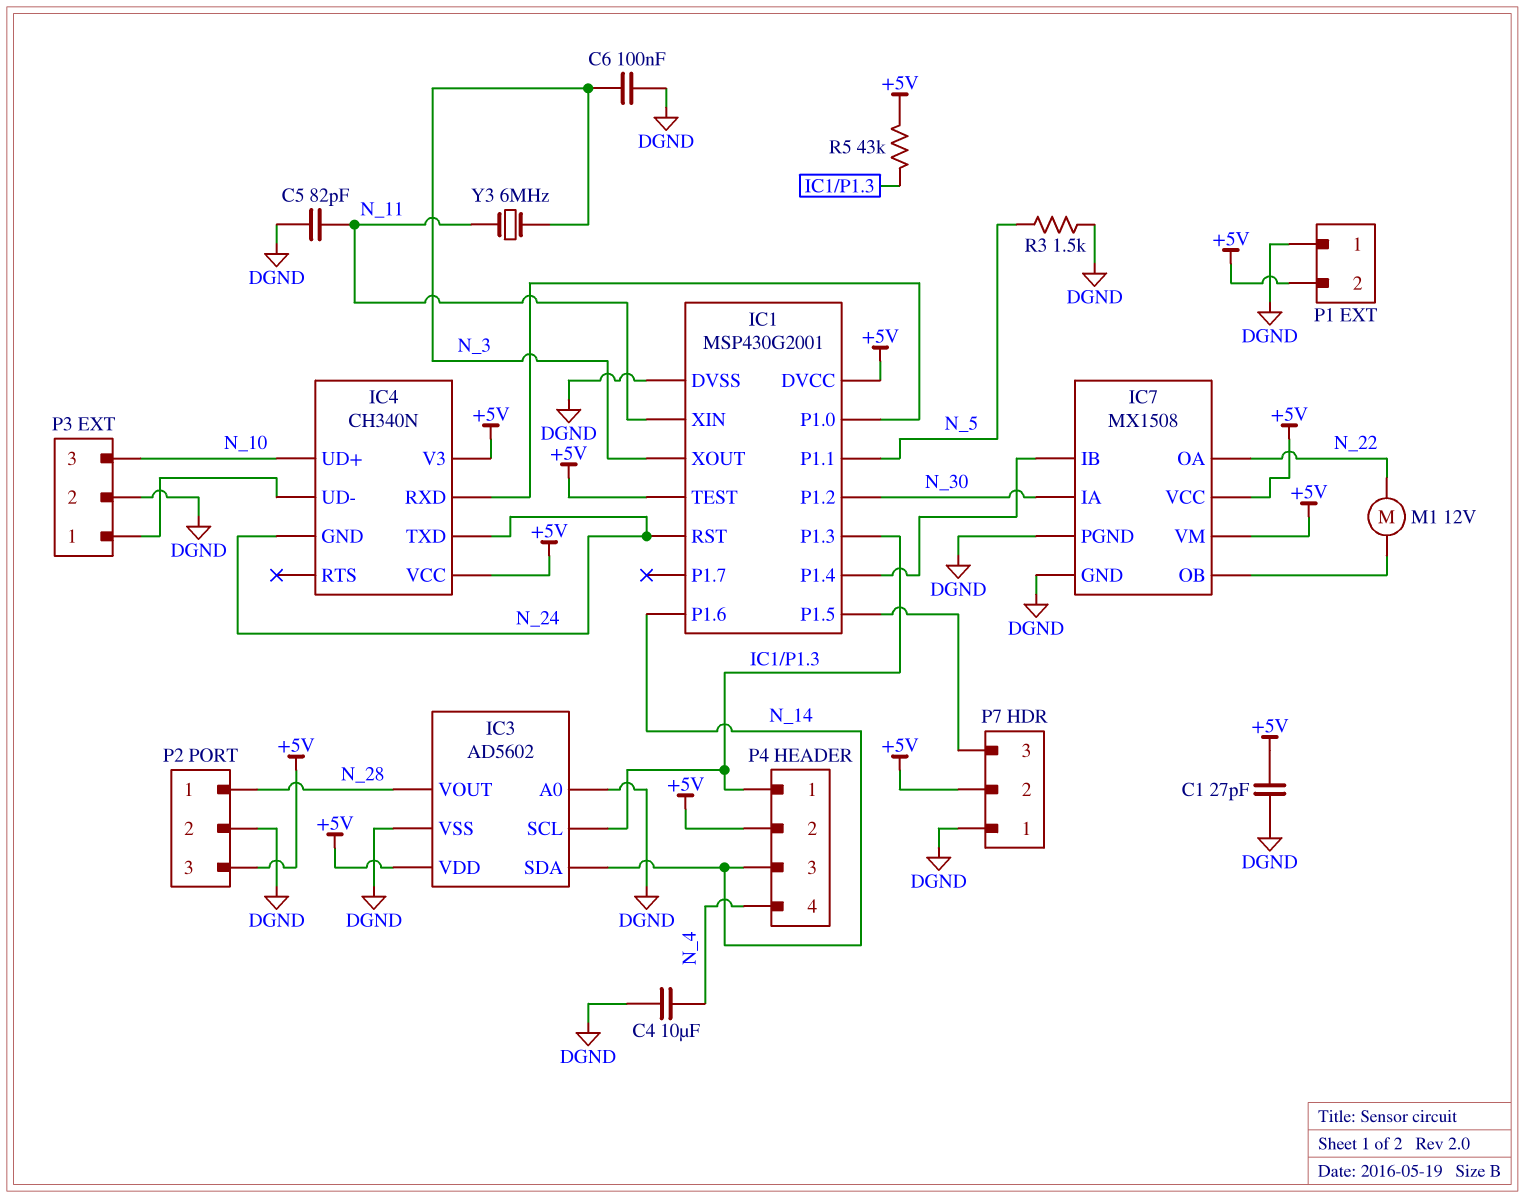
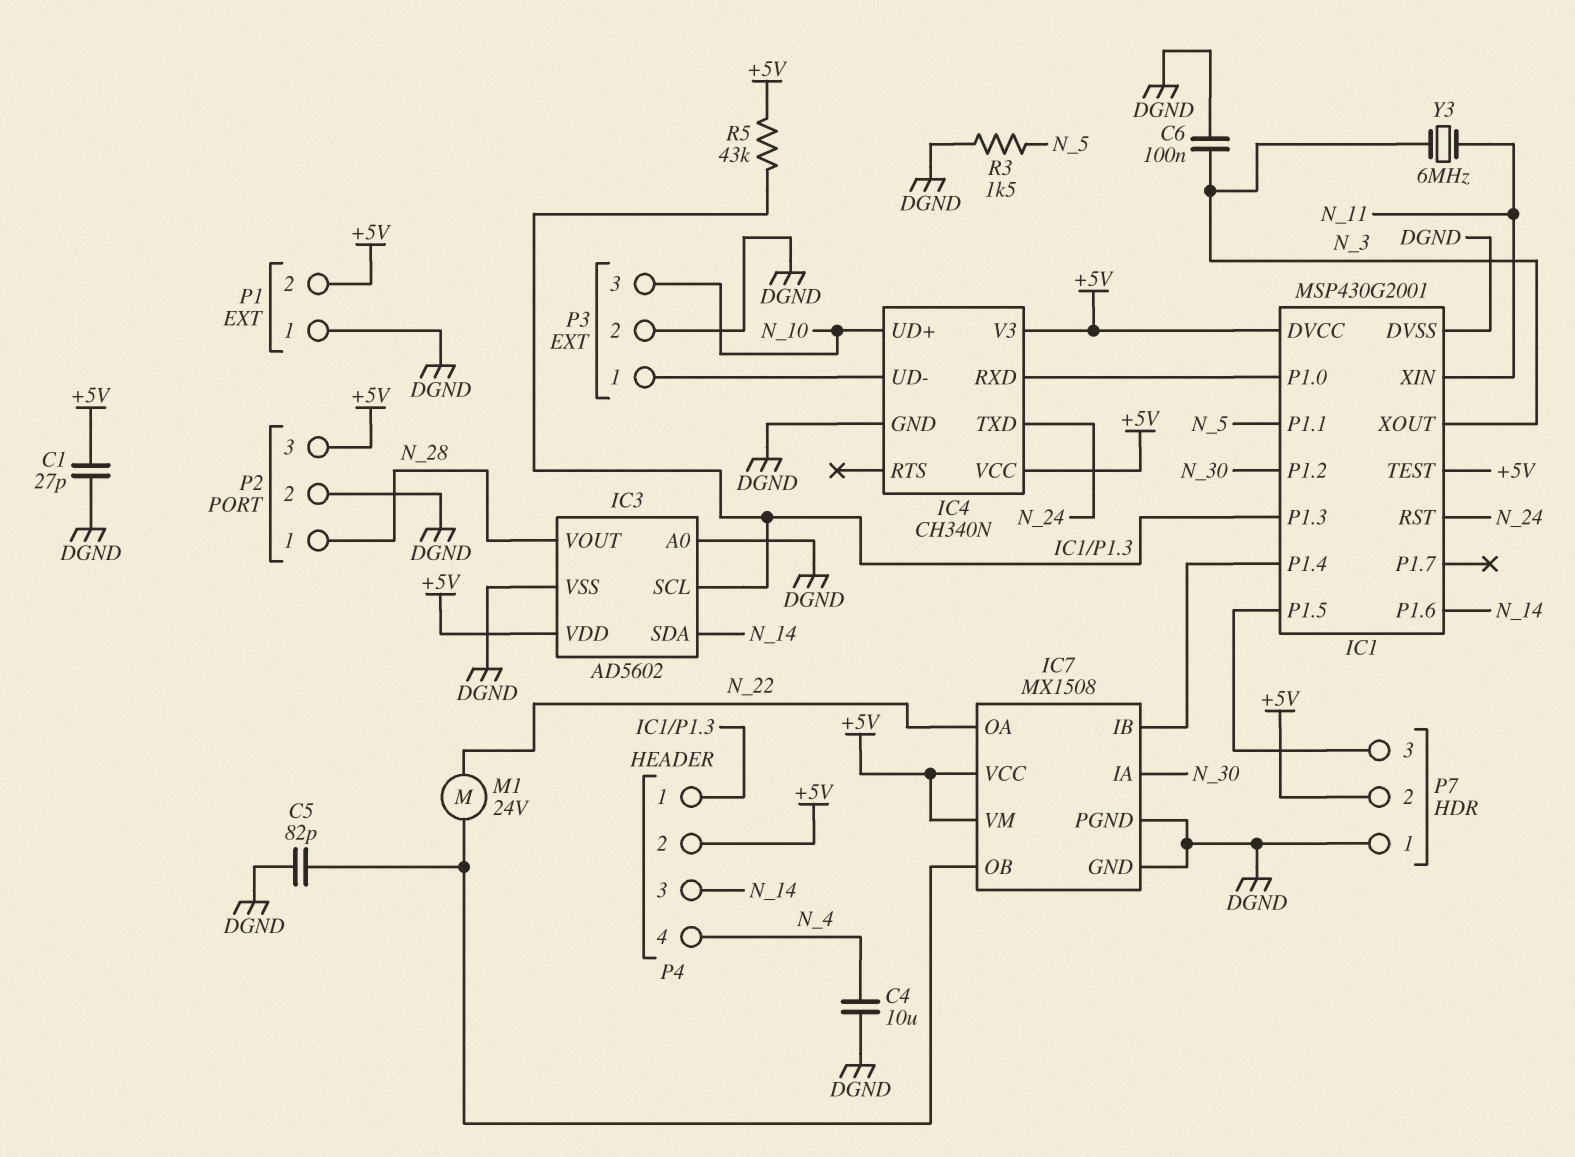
C5: 82pF (DGND, N_11) -> 82pF (DGND, IC7/OB)
IC4 pin GND: N_24 -> DGND
M1: motor 12V (IC7/OB, N_22) -> motor 24V (IC7/OB, N_22)

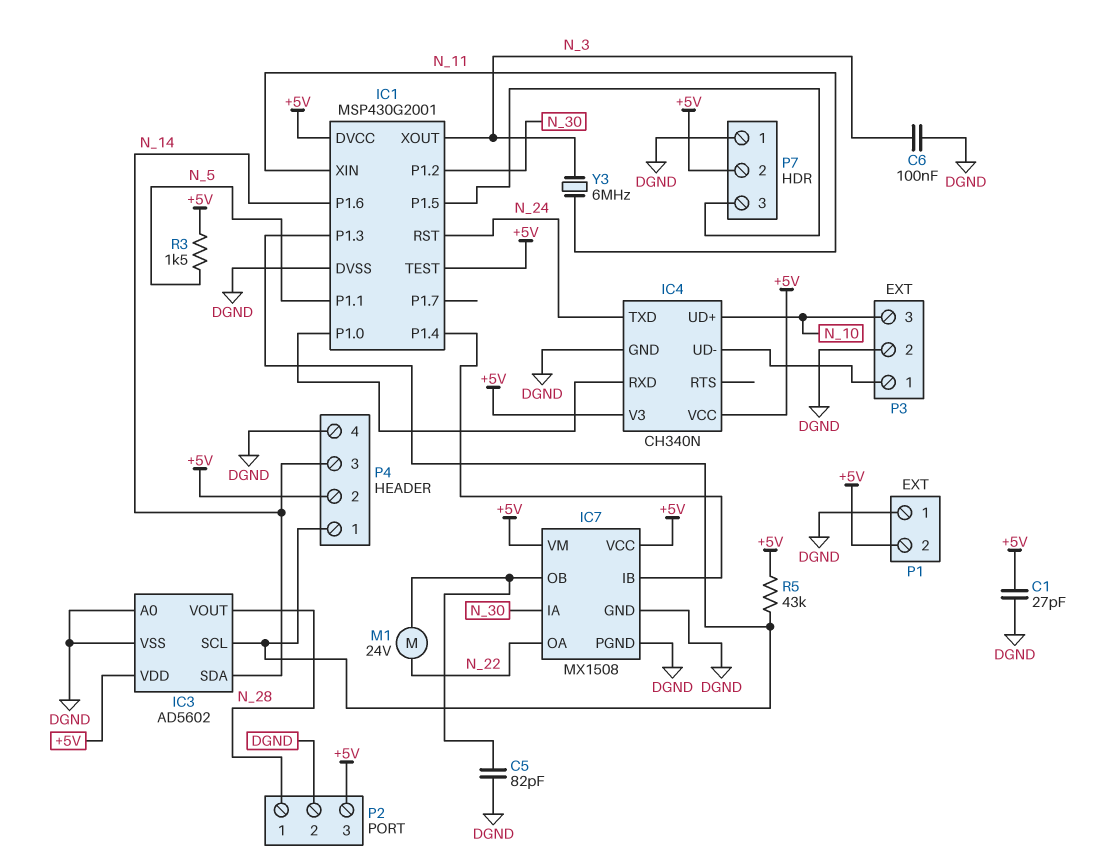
C4: 10uF (DGND, N_4) -> none
P4 pin 4: N_4 -> DGND
R3: 1.5k (DGND, N_5) -> 1.5k (+5V, N_5)

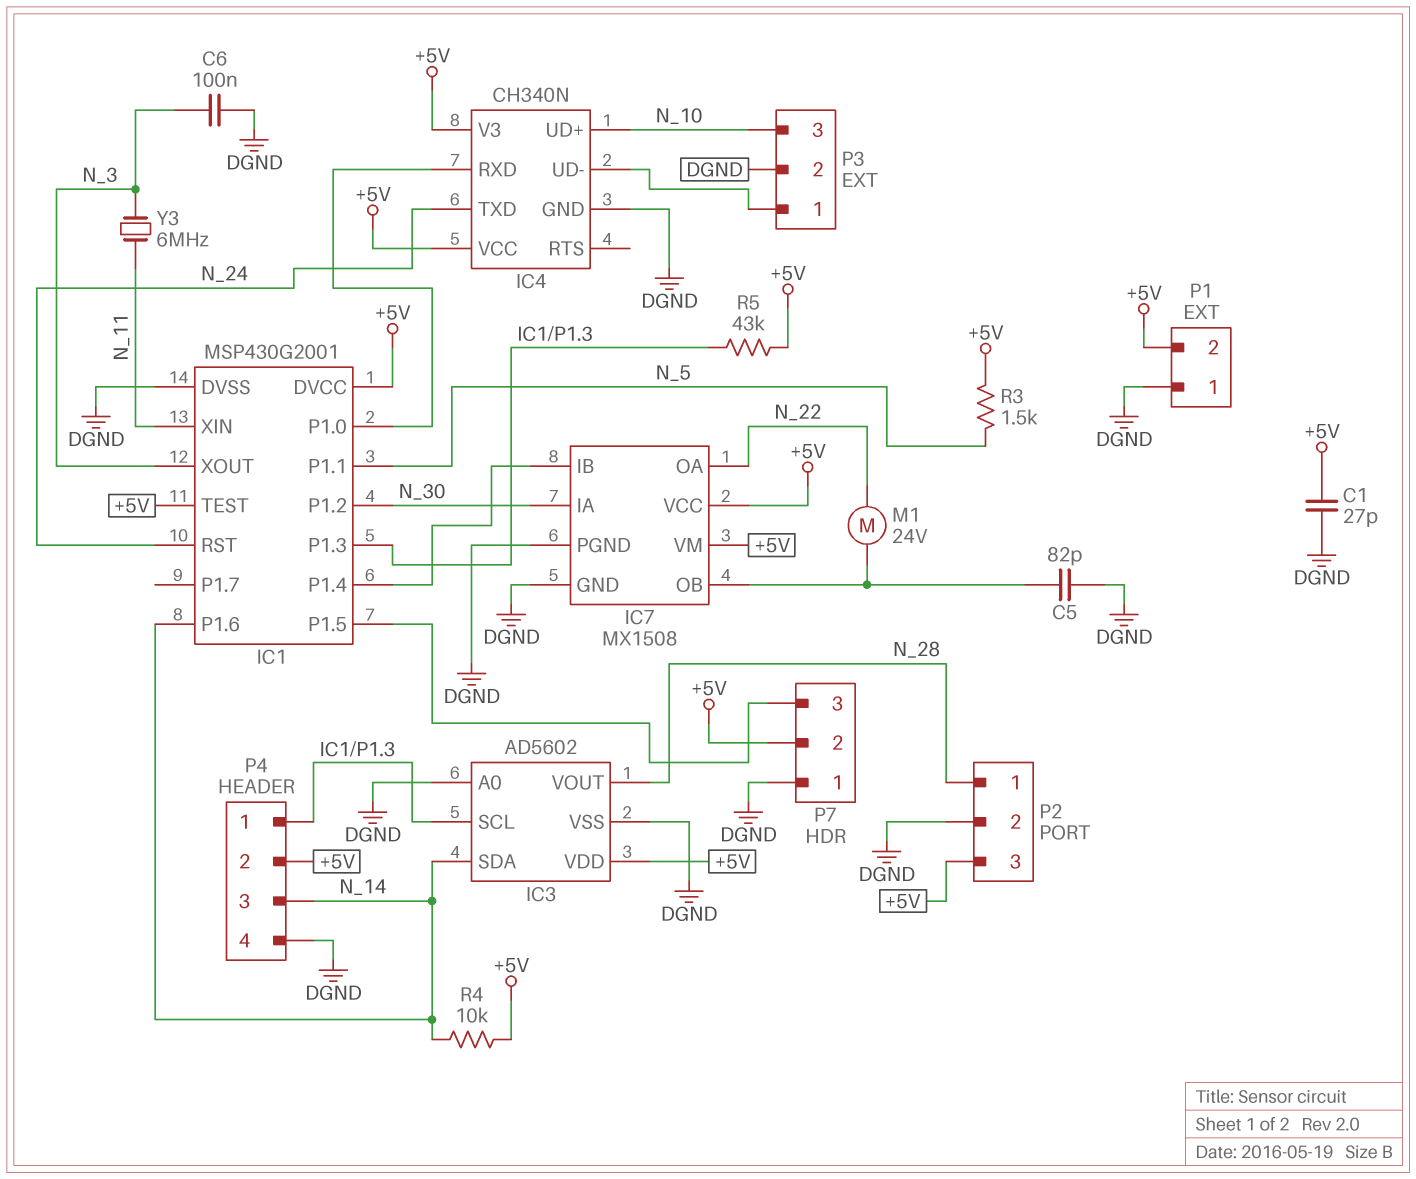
R4: none -> 10k (+5V, N_14)

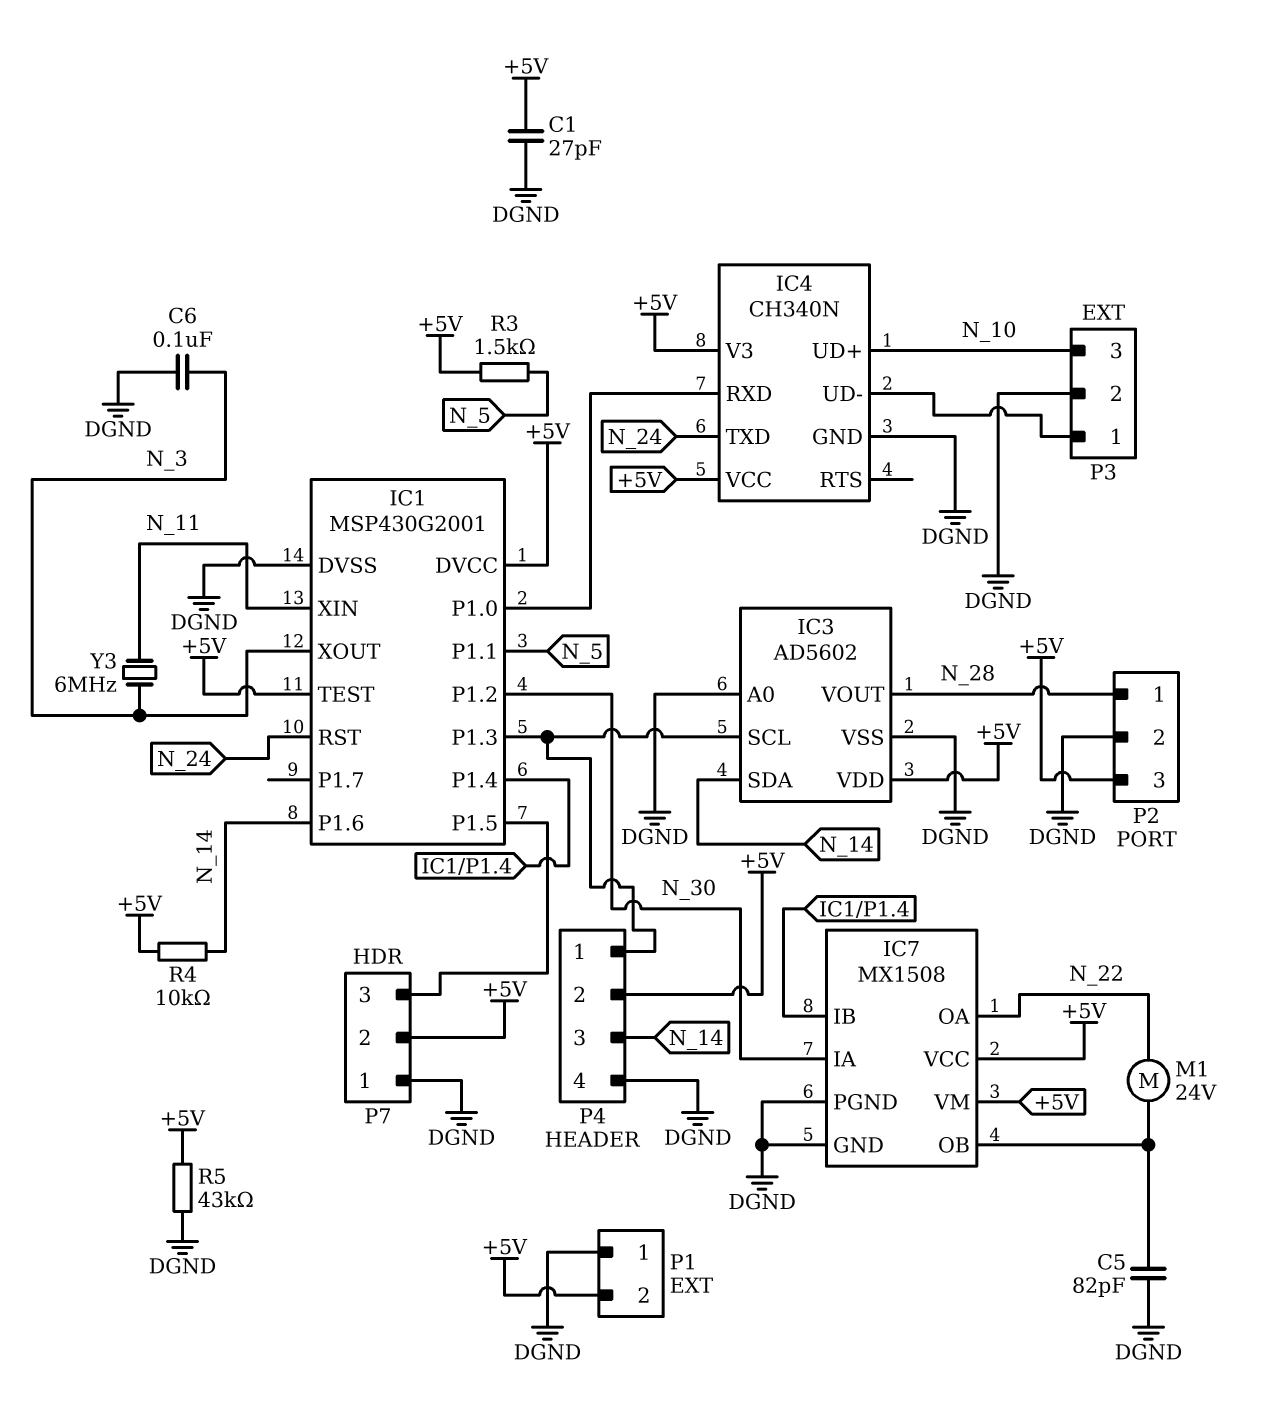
R5: 43k (+5V, IC1/P1.3) -> 43k (+5V, DGND)

